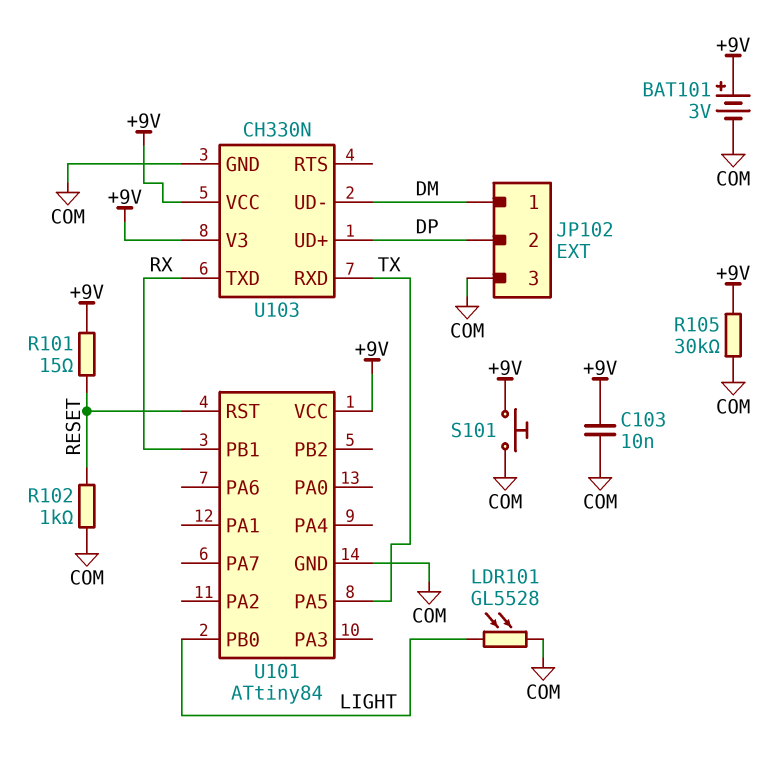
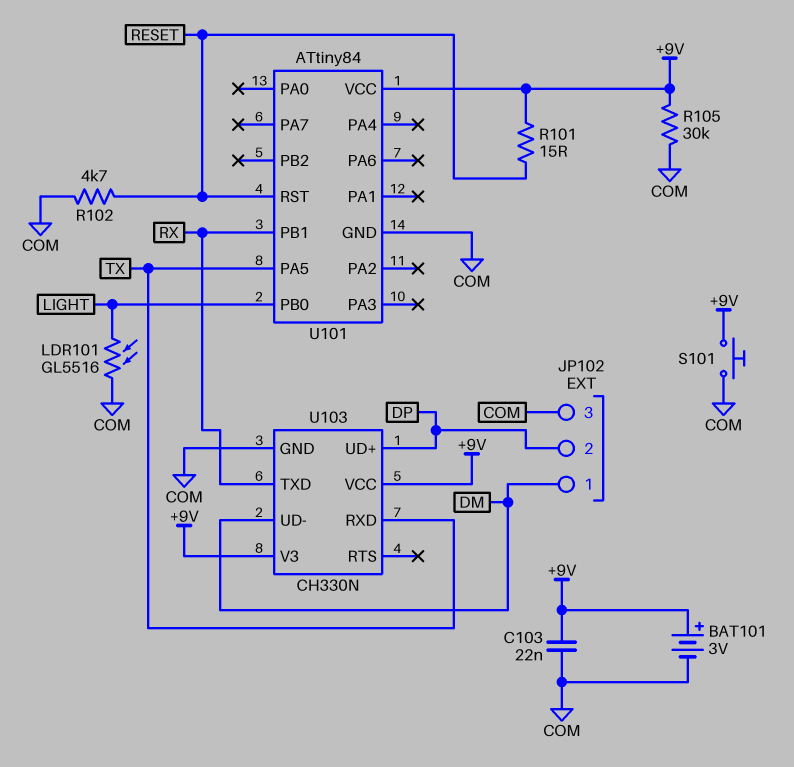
C103: 10nF (+9V, COM) -> 22nF (+9V, COM)
LDR101: GL5528 (COM, LIGHT) -> GL5516 (COM, LIGHT)
R102: 1k (COM, RESET) -> 4.7k (COM, RESET)

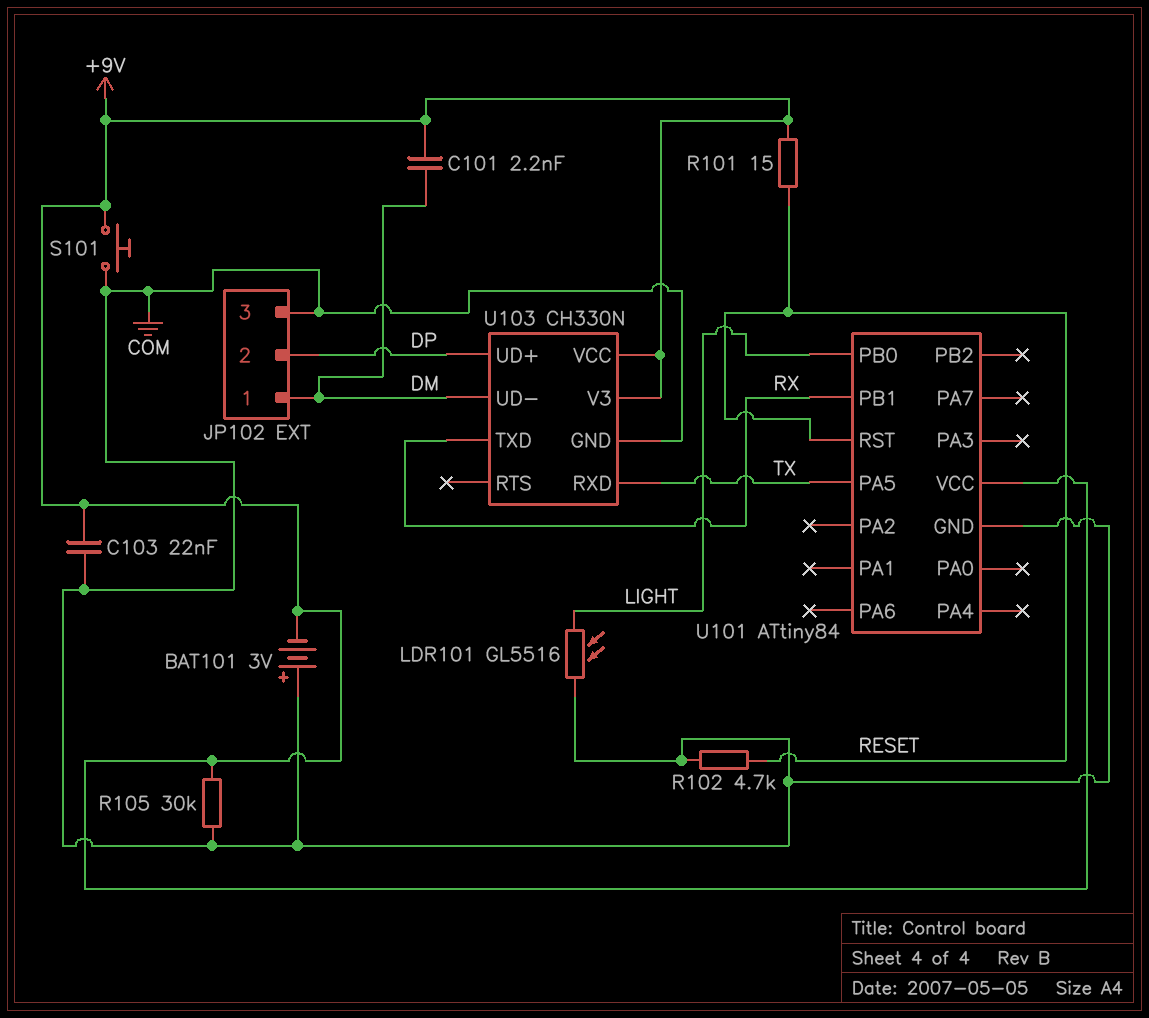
BAT101: 3V (plus +9V, minus COM) -> 3V (plus COM, minus +9V)
C101: none -> 2.2nF (+9V, DM)

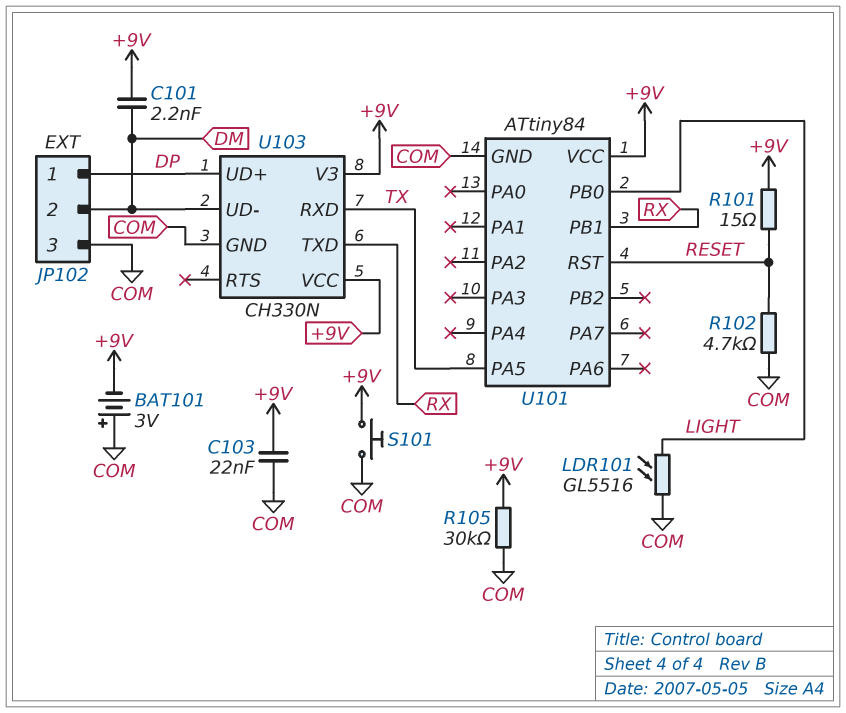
JP102 pin 1: DM -> DP
JP102 pin 2: DP -> DM

